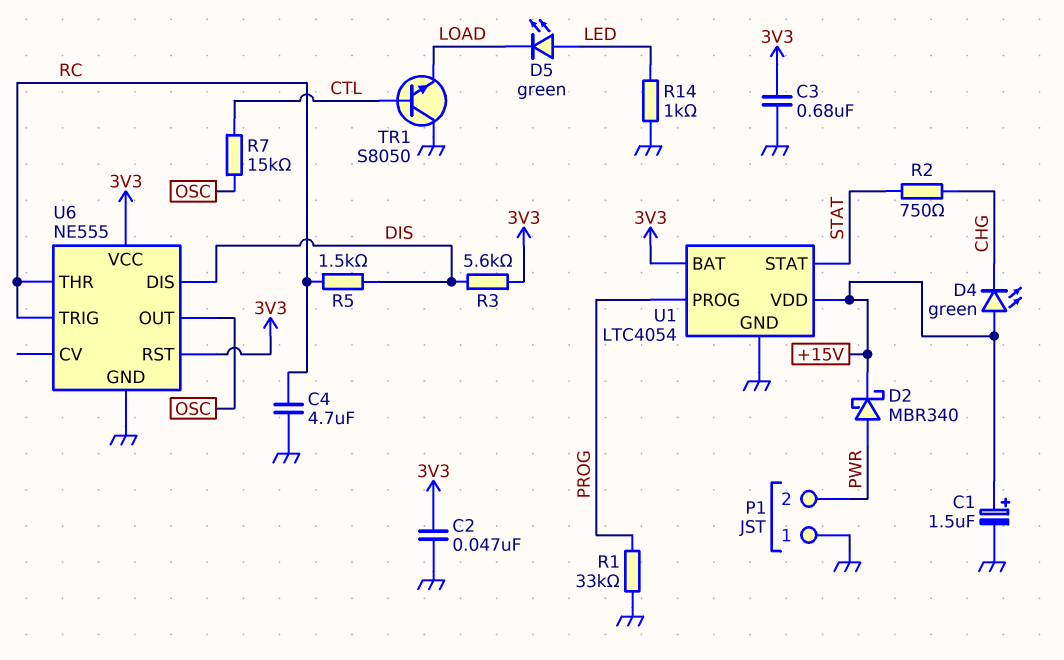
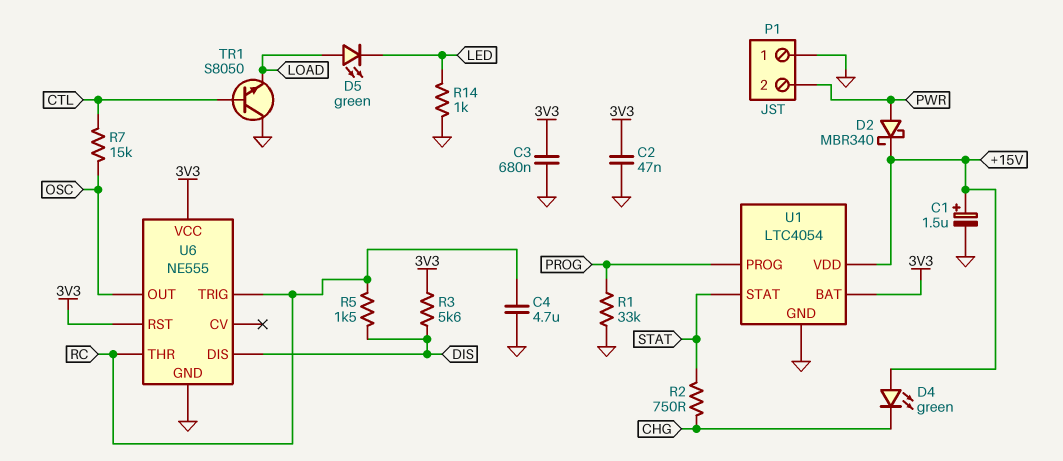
D5: LED green (A LED, K LOAD) -> LED green (A LOAD, K LED)

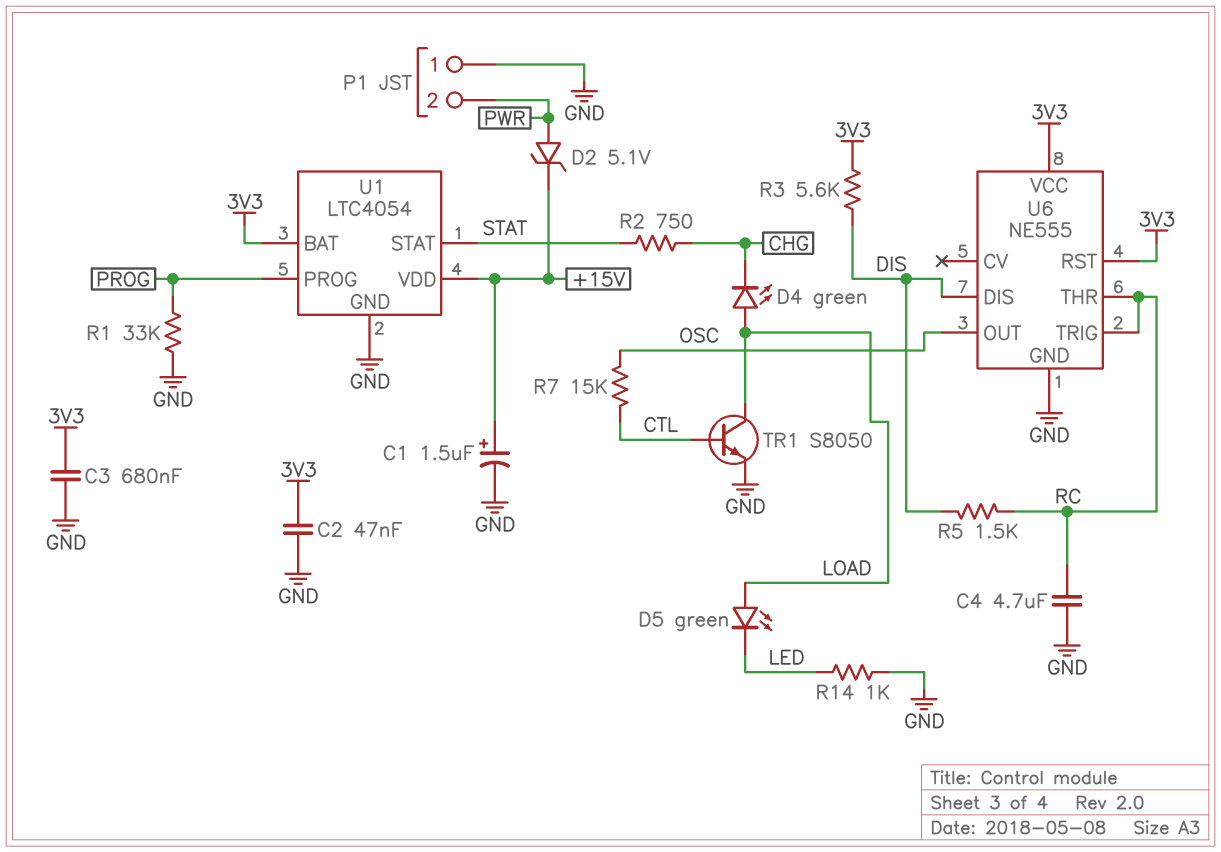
D2: schottky MBR340 (A PWR, K +15V) -> zener 5.1V (A PWR, K +15V)
D4: LED green (A +15V, K CHG) -> LED green (A LOAD, K CHG)
TR1: NPN S8050 (B CTL, C GND, E LOAD) -> NPN S8050 (B CTL, C LOAD, E GND)

